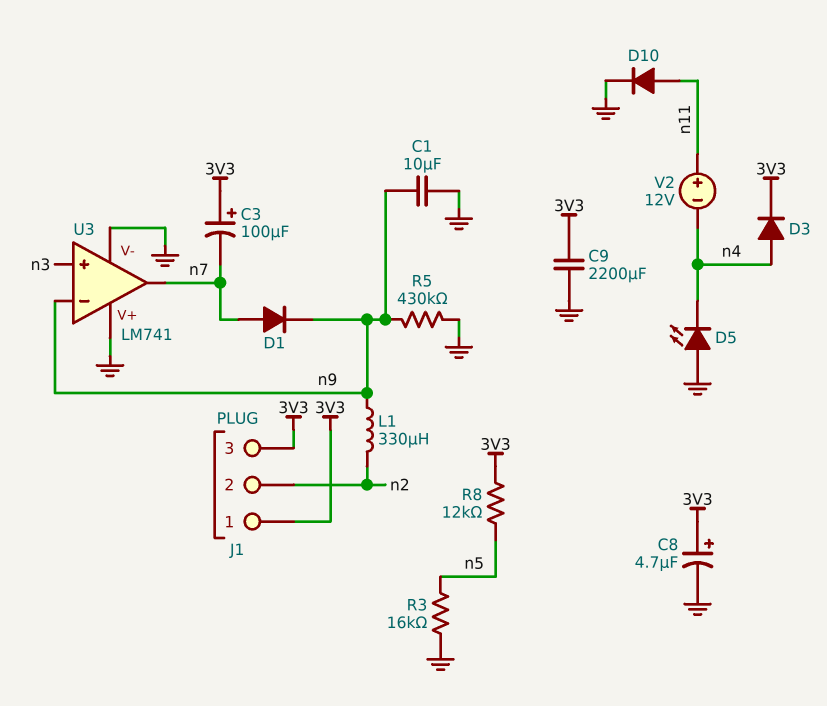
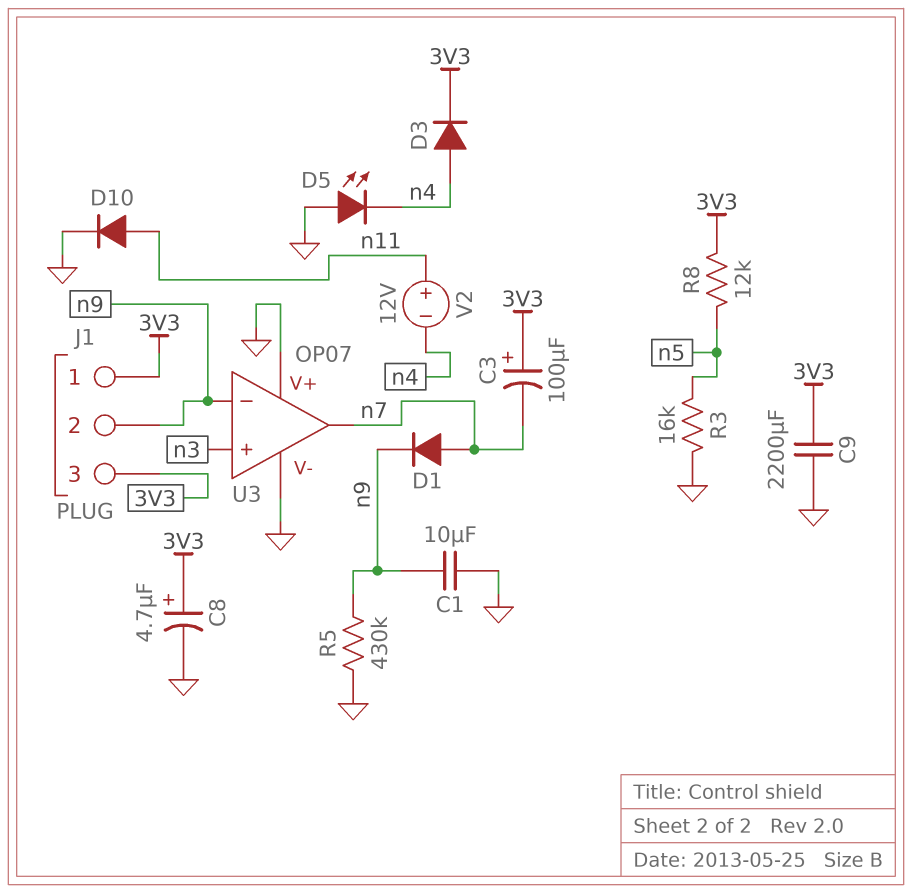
J1 pin 2: n2 -> n9
L1: 330uH (n2, n9) -> none
U3: LM741 -> OP07

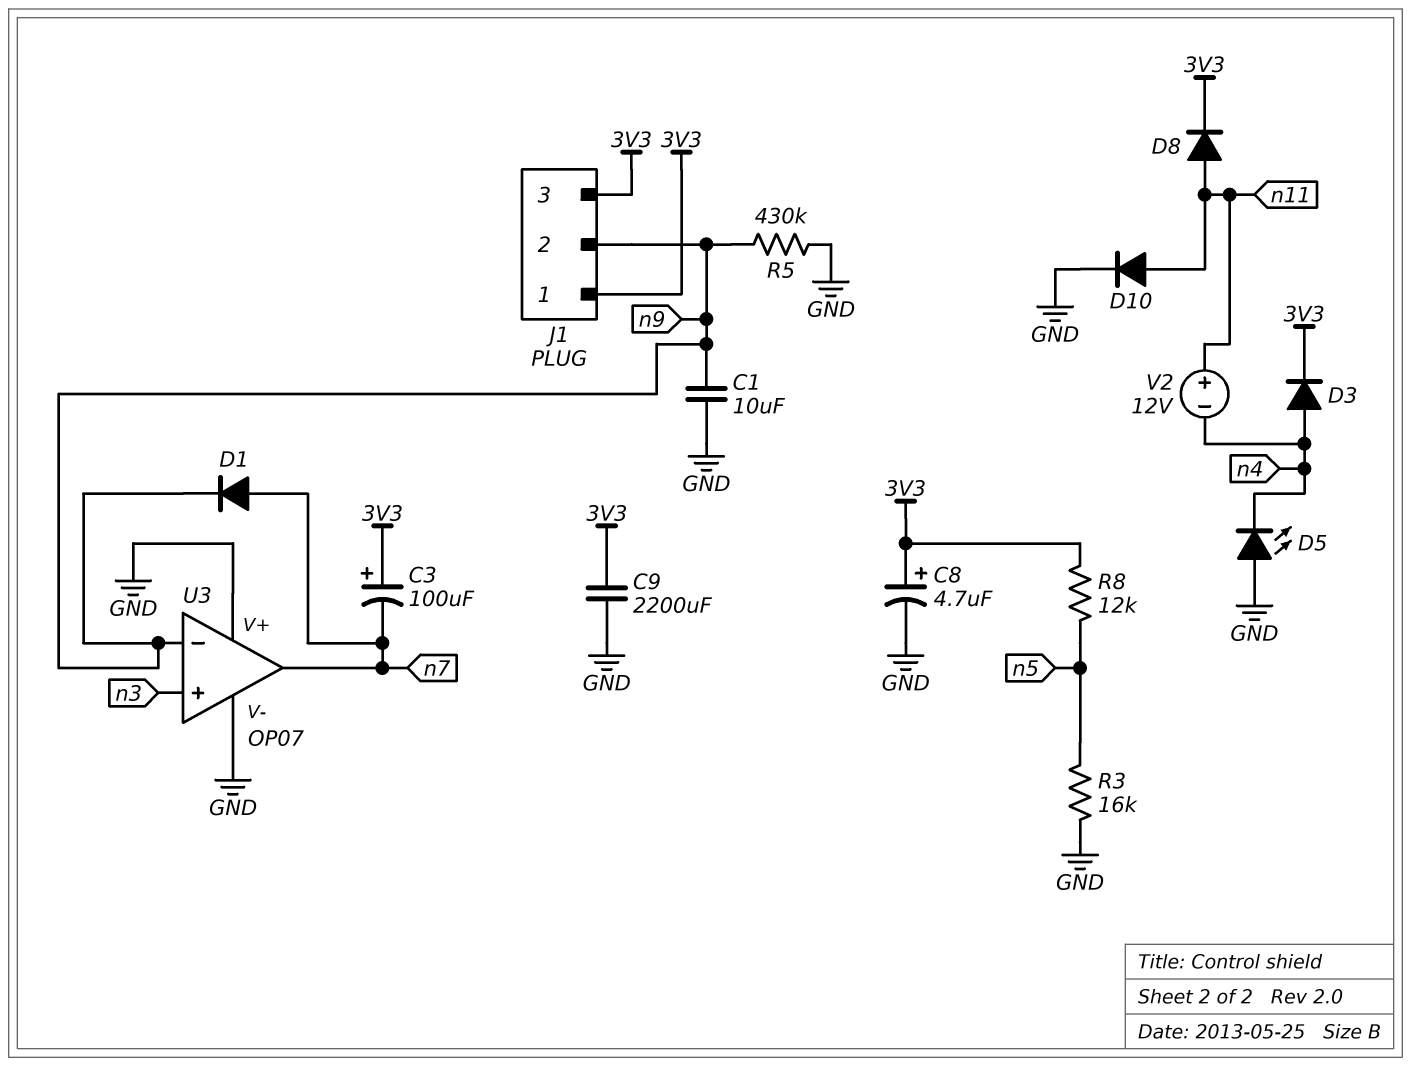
D8: none -> diode (A n11, K 3V3)

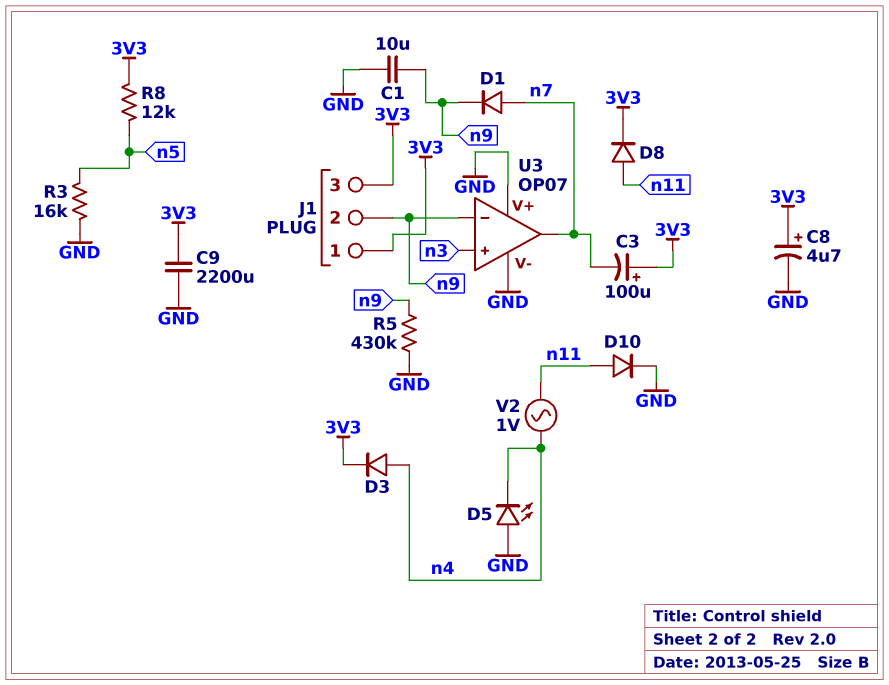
V2: 12V (plus n11, minus n4) -> AC 1V (n4, n11)

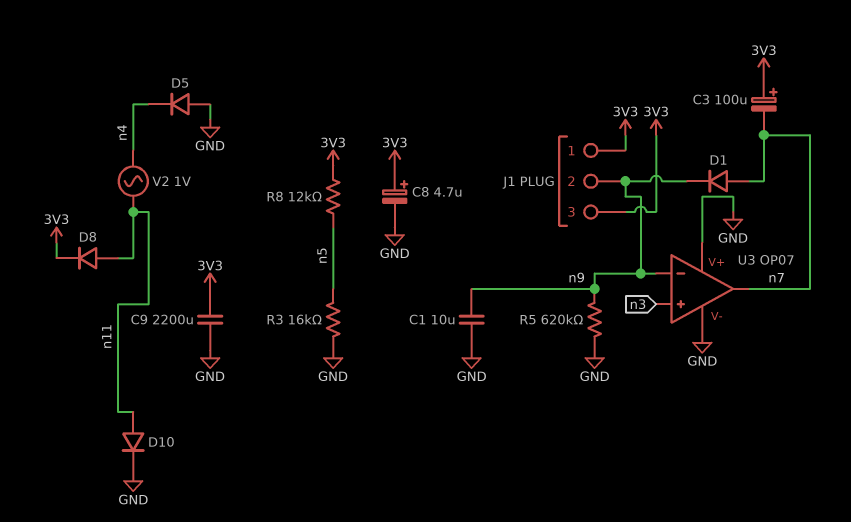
D3: diode (A n4, K 3V3) -> none
D5: LED (A GND, K n4) -> diode (A GND, K n4)
R5: 430k (GND, n9) -> 620k (GND, n9)

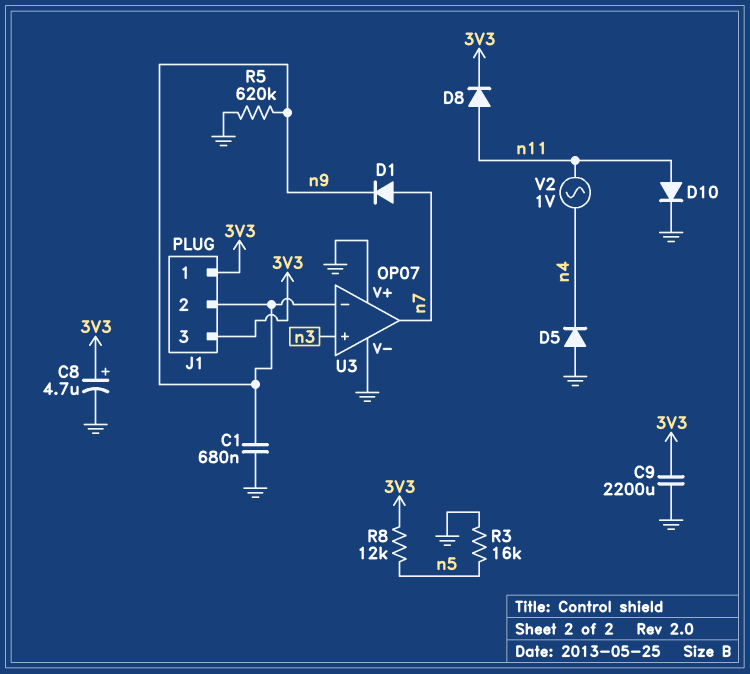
C1: 10uF (GND, n9) -> 680nF (GND, n9)
C3: 100uF (plus 3V3, minus n7) -> none

